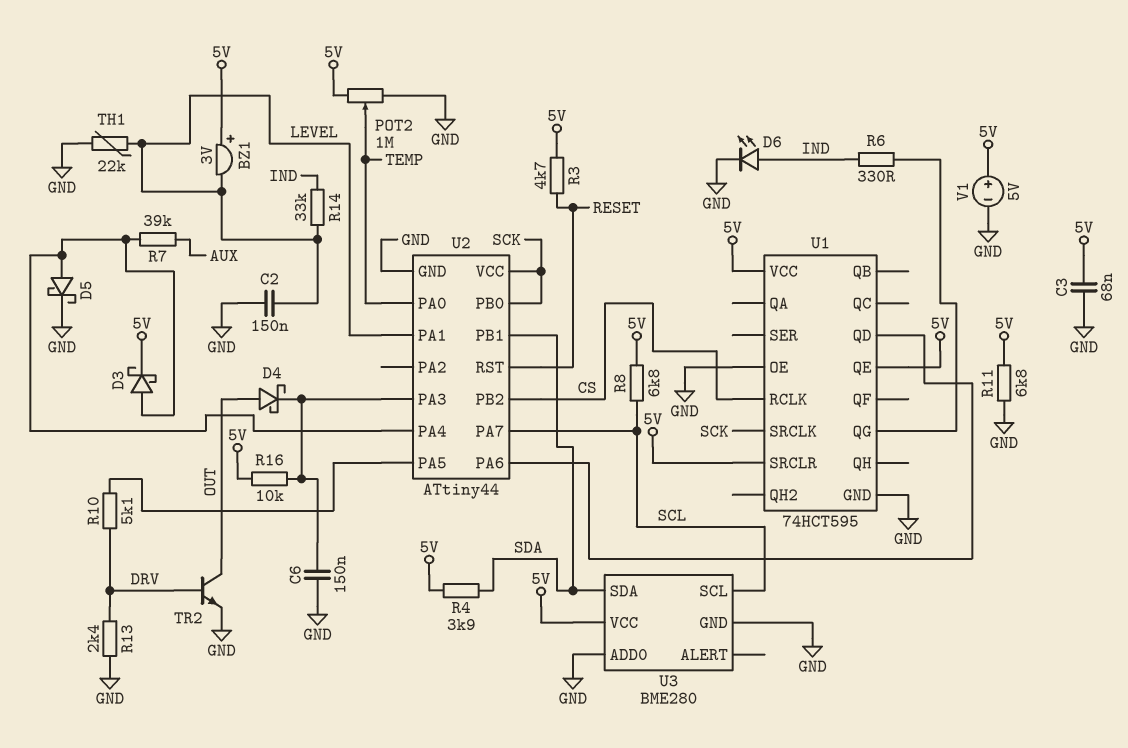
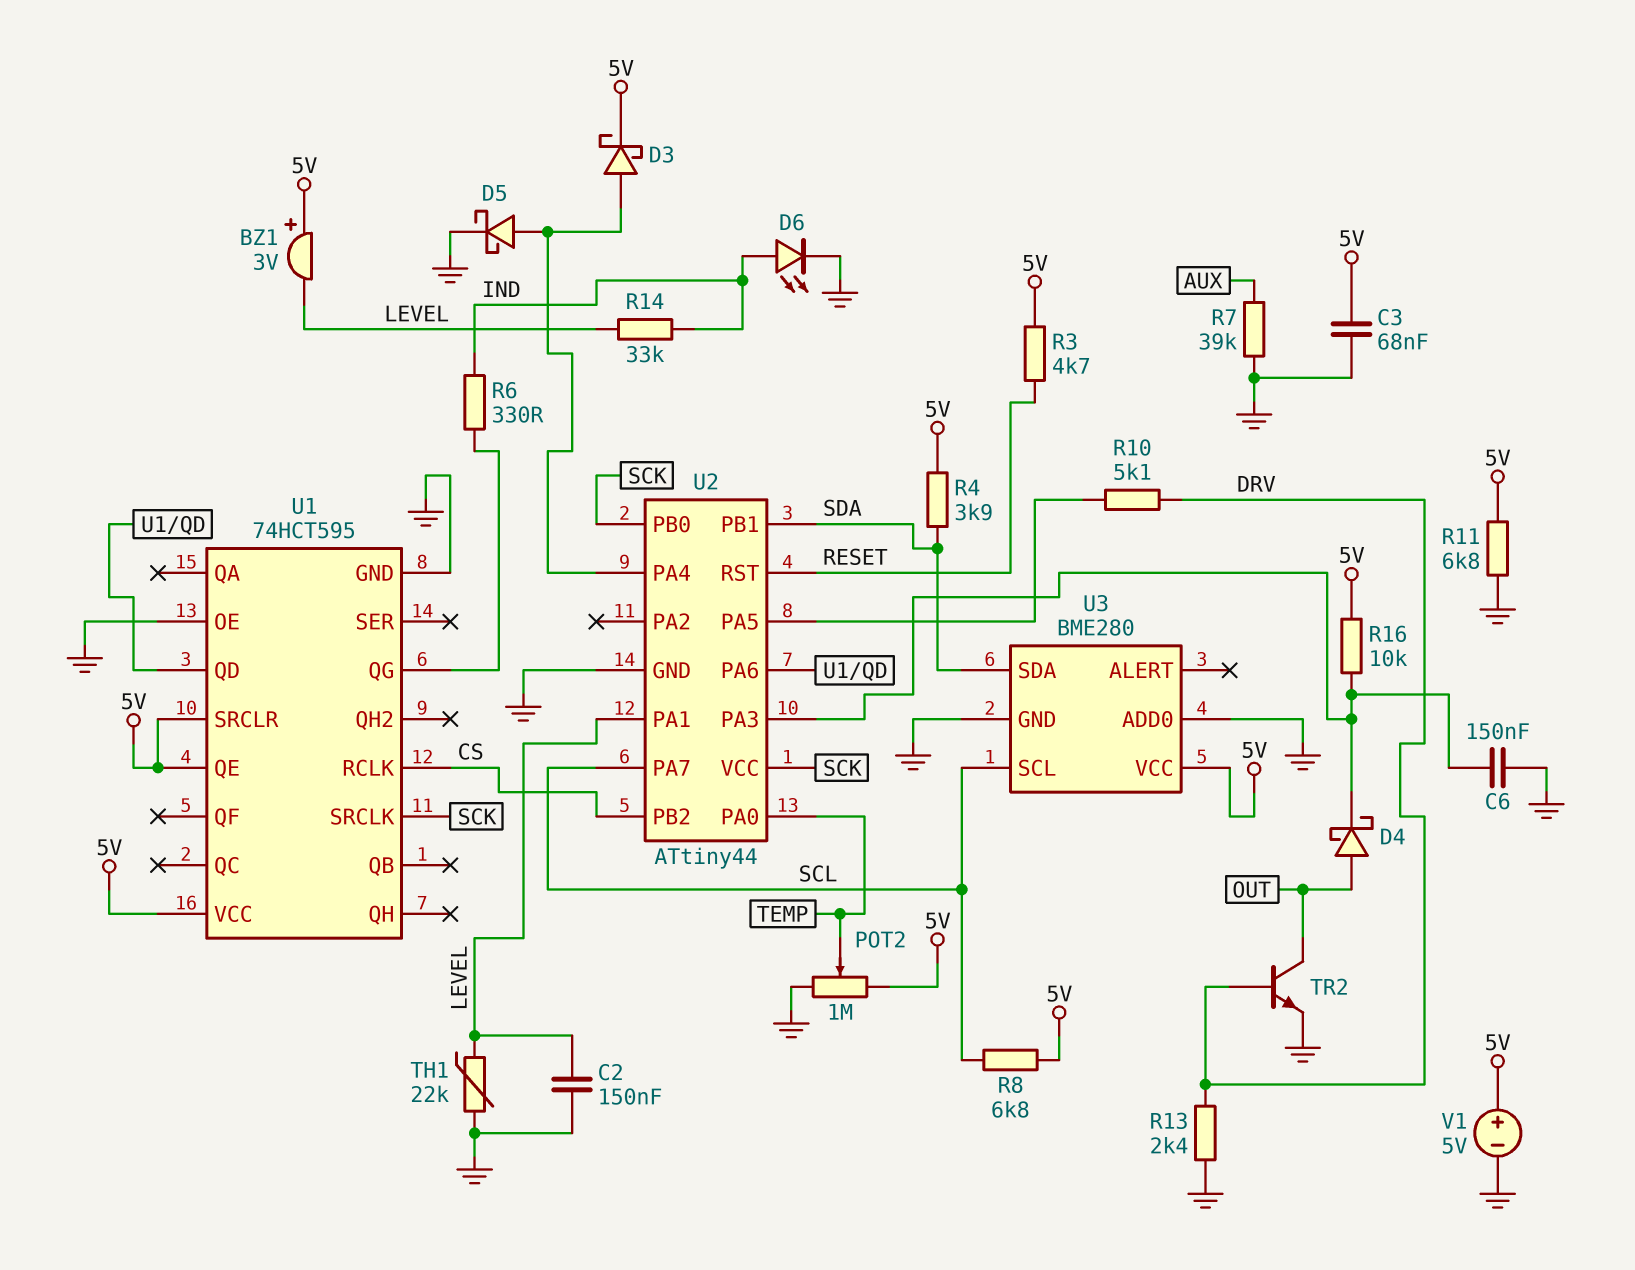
R7: 39k (AUX, U2/PA4) -> 39k (AUX, GND)

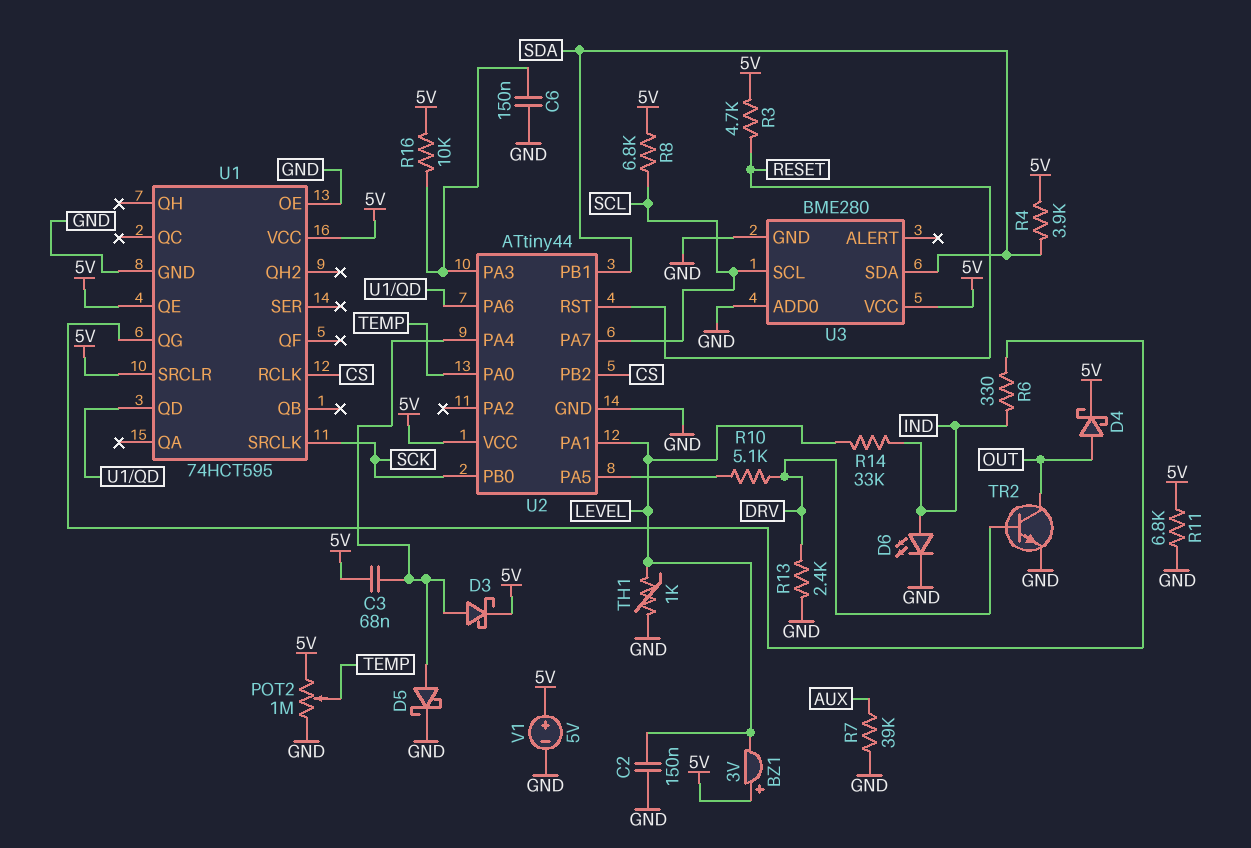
C3: 68nF (5V, GND) -> 68nF (5V, U2/PA4)
D4: schottky (A OUT, K U2/PA3) -> schottky (A OUT, K 5V)
TH1: 22k (GND, LEVEL) -> 1k (GND, LEVEL)
U2 pin VCC: SCK -> 5V

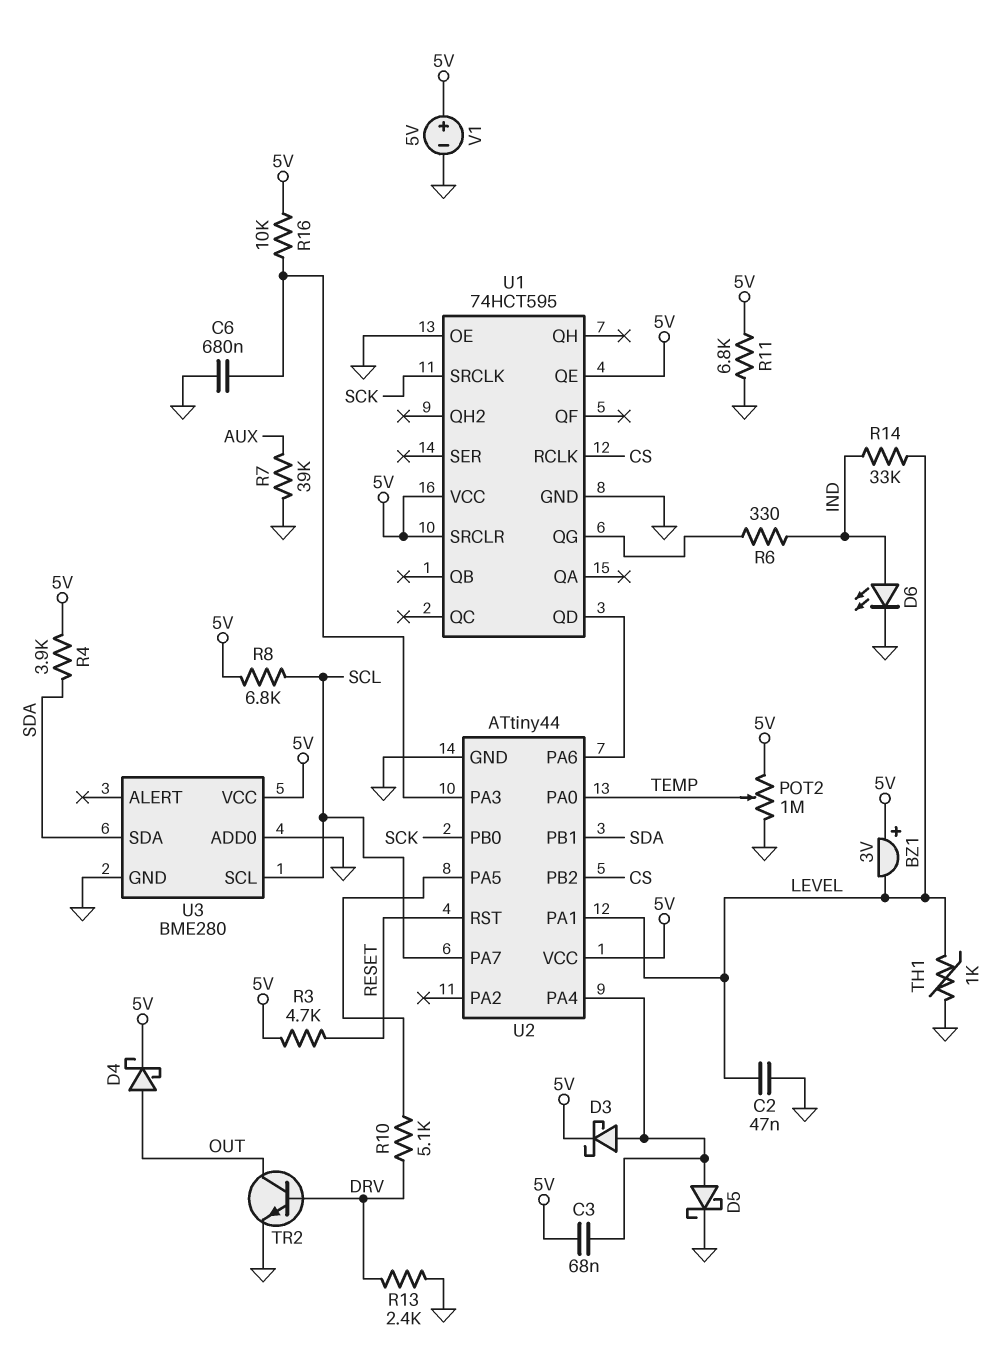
C2: 150nF (GND, LEVEL) -> 47nF (GND, LEVEL)
C6: 150nF (GND, U2/PA3) -> 680nF (GND, U2/PA3)

